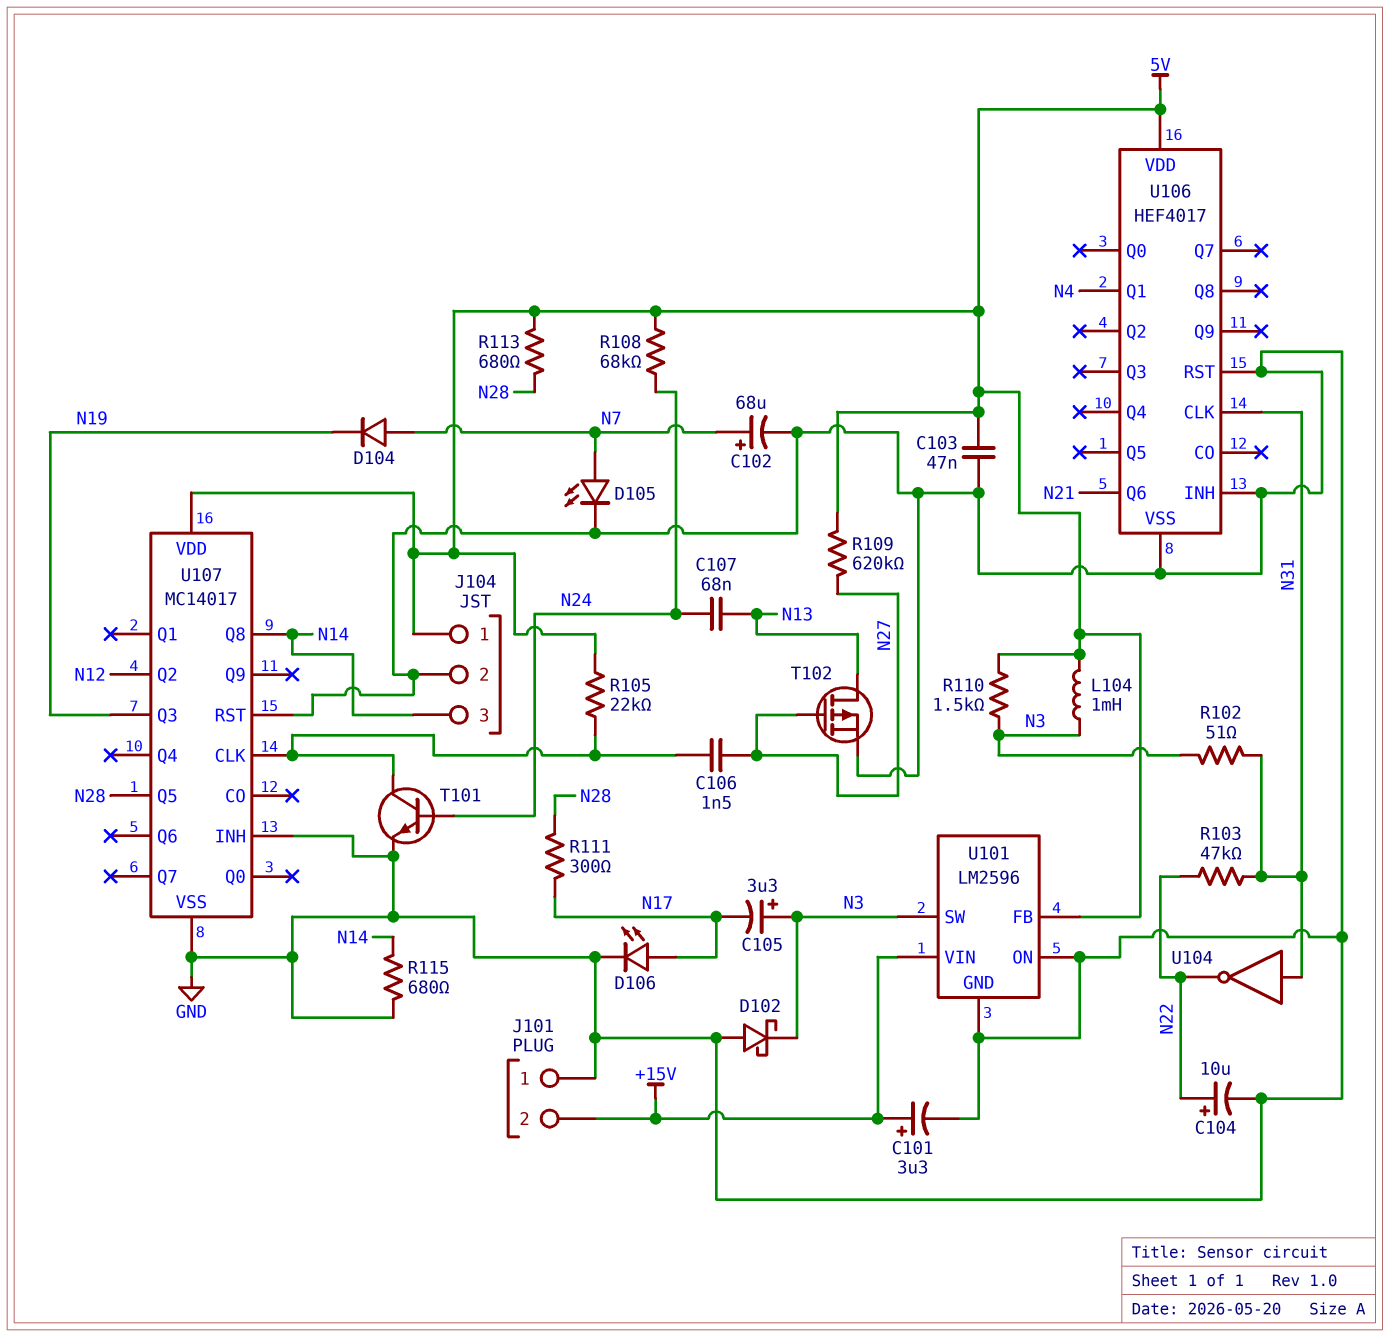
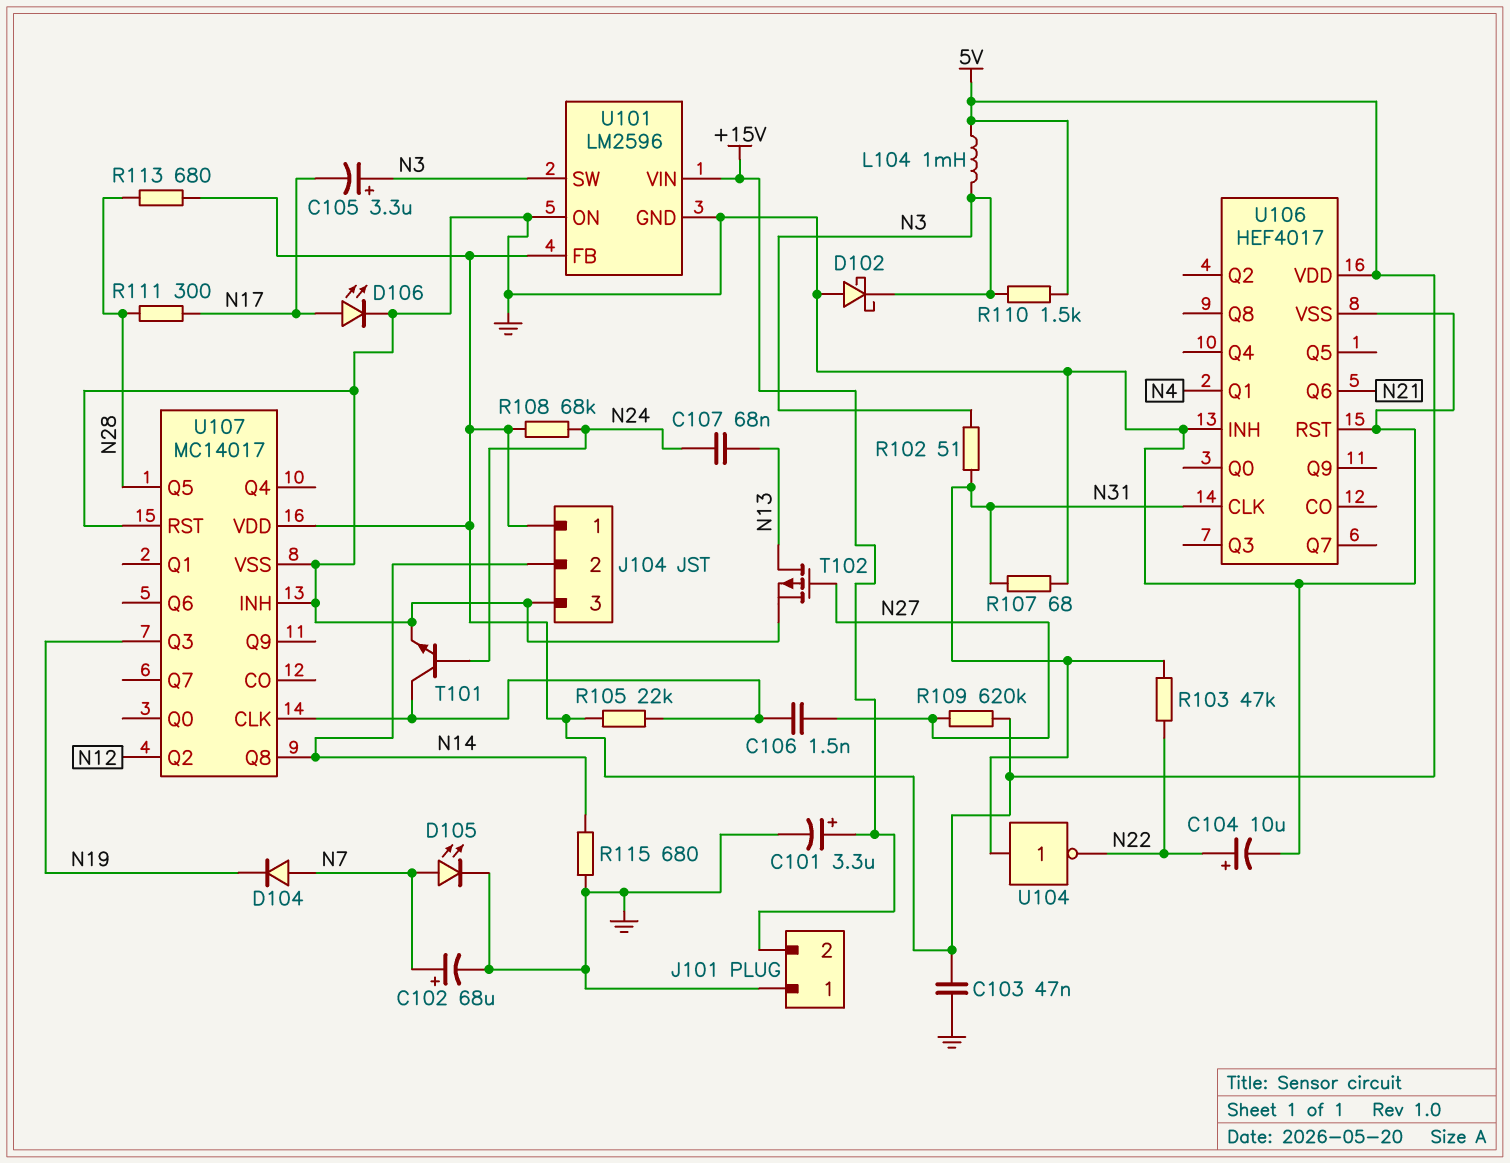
J104 pin 2: GND -> N14
J104 pin 3: N14 -> GND
R107: none -> 68 (GND, N31)

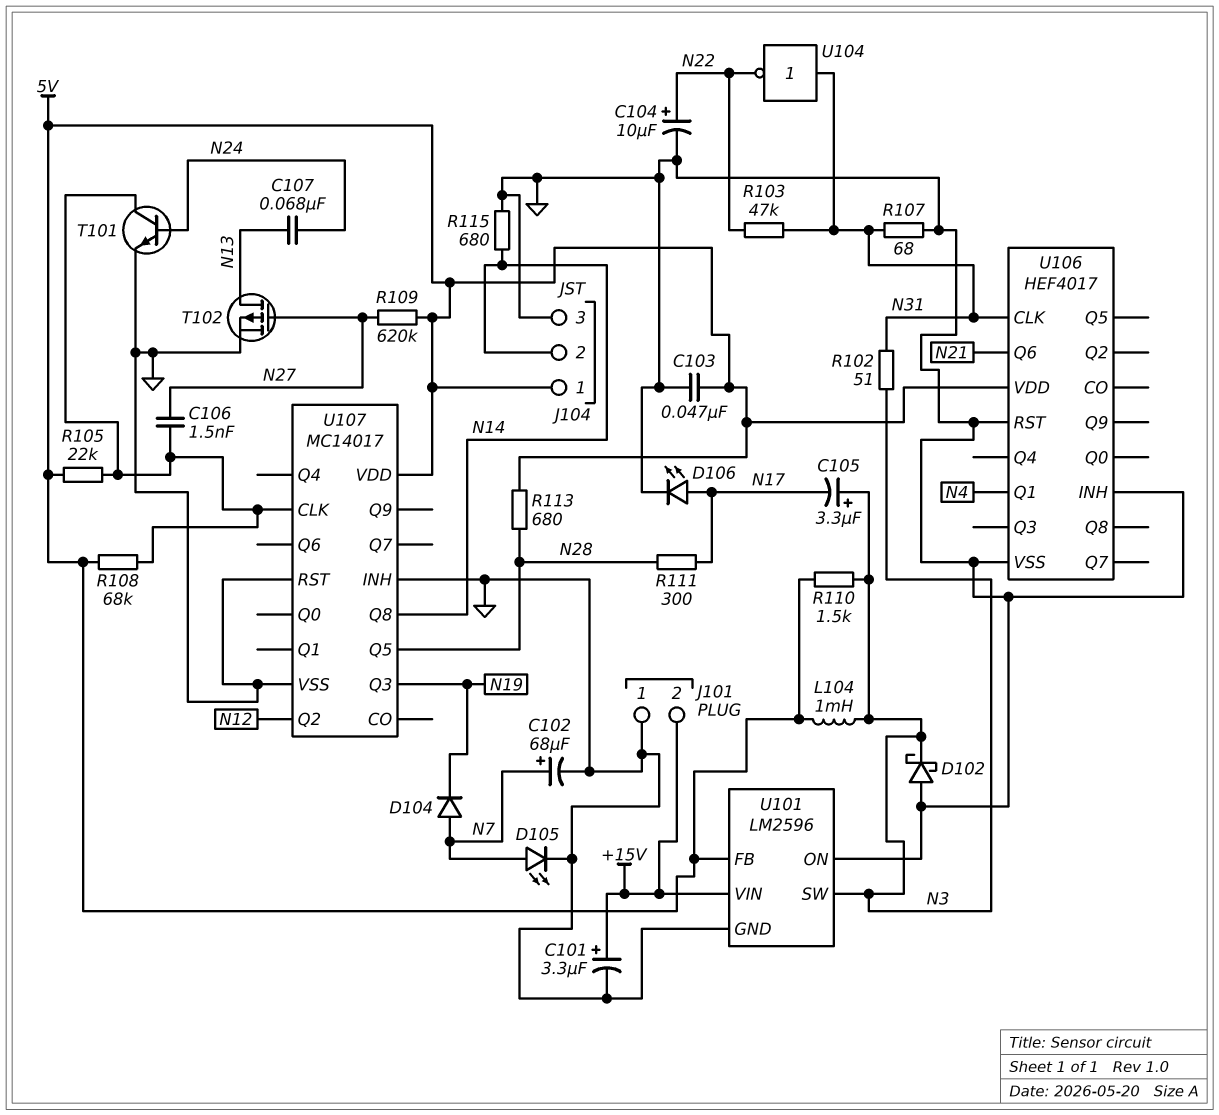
R108: 68k (5V, N24) -> 68k (5V, U107/CLK)

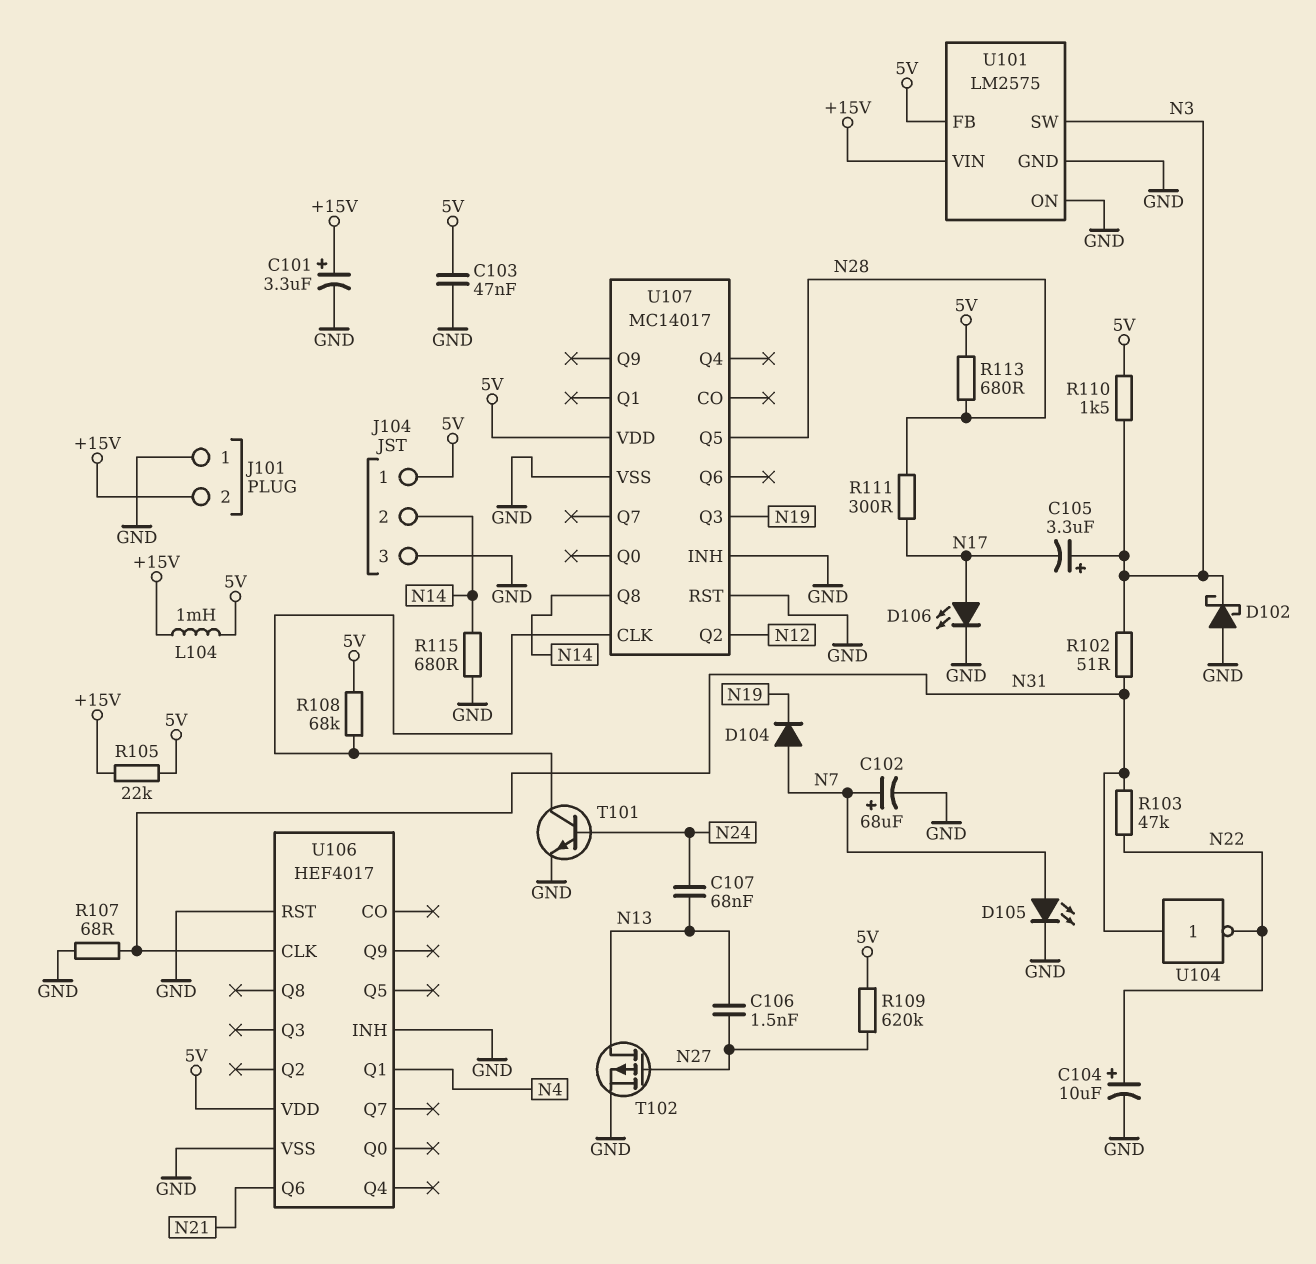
C106: 1.5nF (N27, U107/CLK) -> 1.5nF (N13, N27)
L104: 1mH (5V, N3) -> 1mH (+15V, 5V)
R105: 22k (5V, U107/CLK) -> 22k (+15V, 5V)
U101: LM2596 -> LM2575

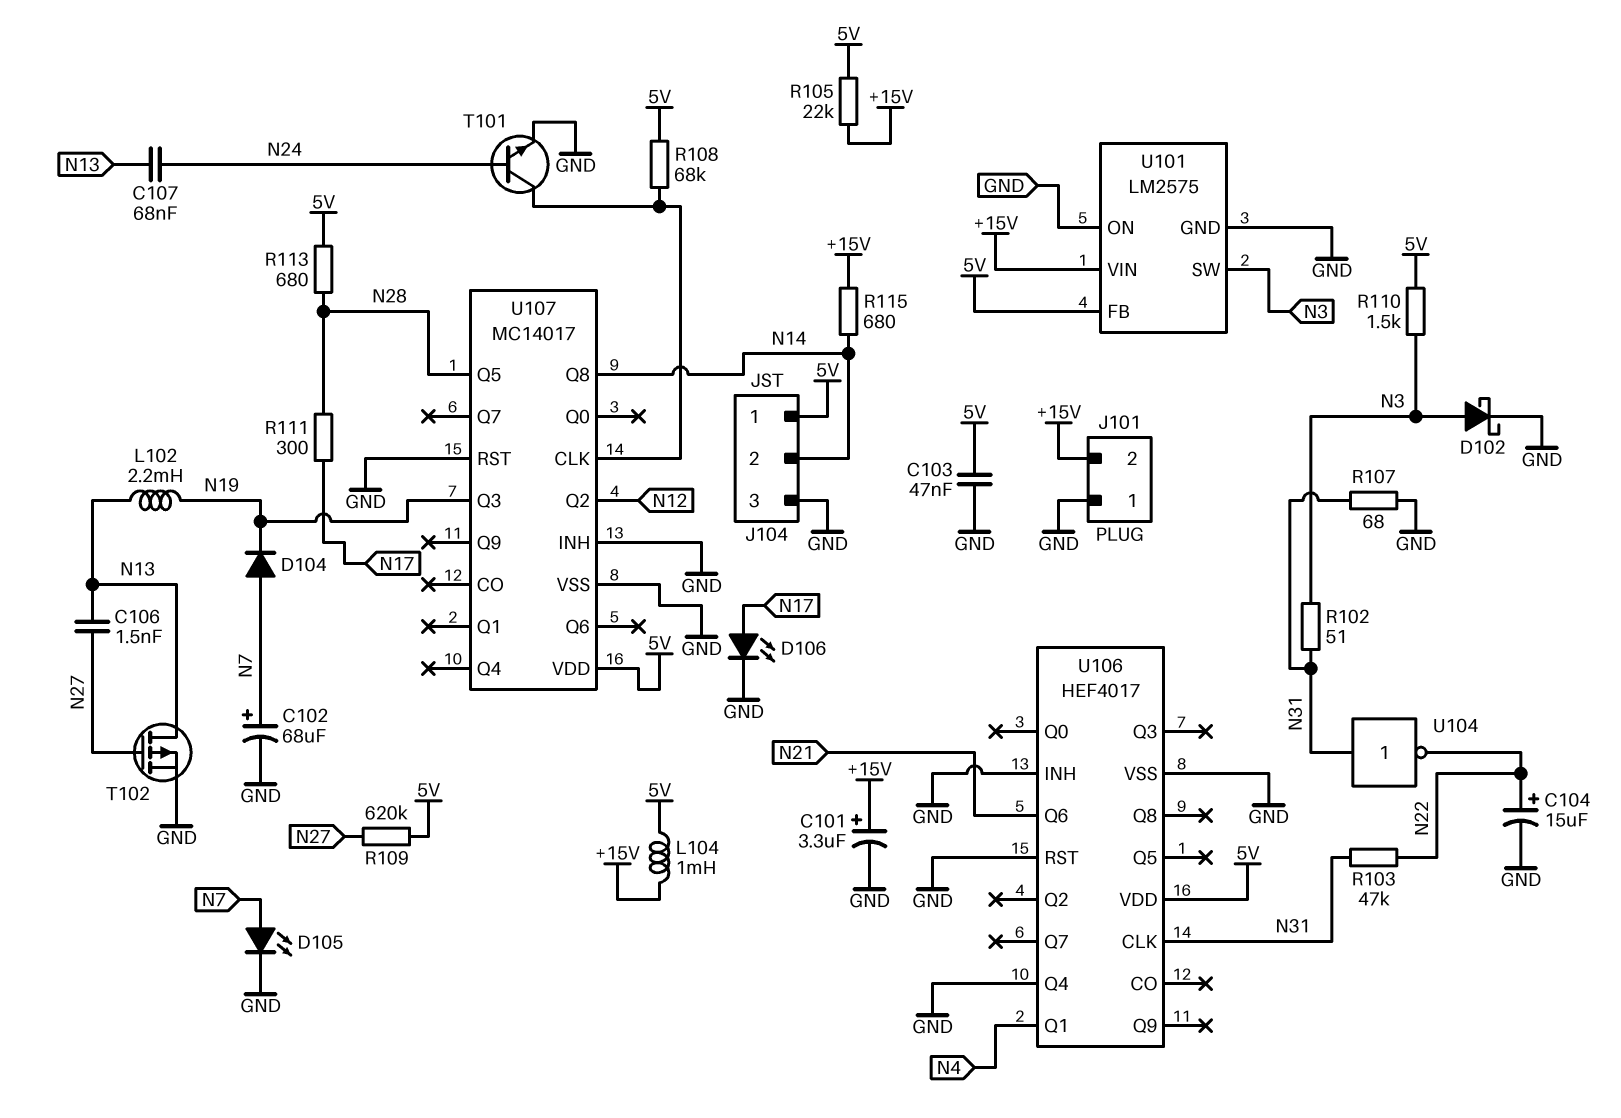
C104: 10uF (plus N22, minus GND) -> 15uF (plus N22, minus GND)
C105: 3.3uF (plus N3, minus N17) -> none
D102: schottky (A GND, K N3) -> schottky (A N3, K GND)
L102: none -> 2.2mH (N13, N19)
R115: 680 (GND, N14) -> 680 (+15V, N14)
U106 pin Q4: none -> GND

